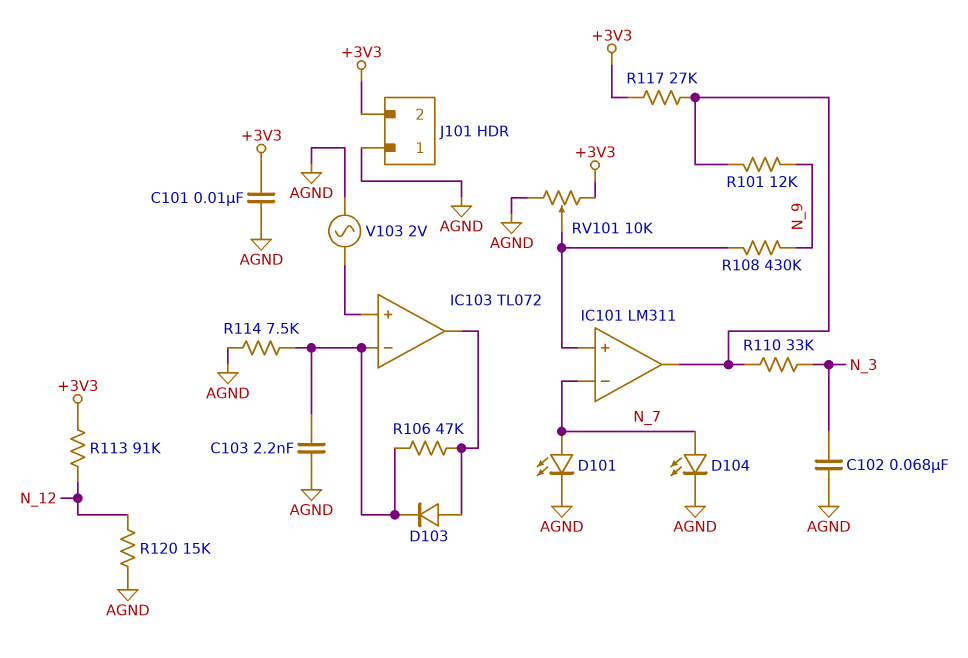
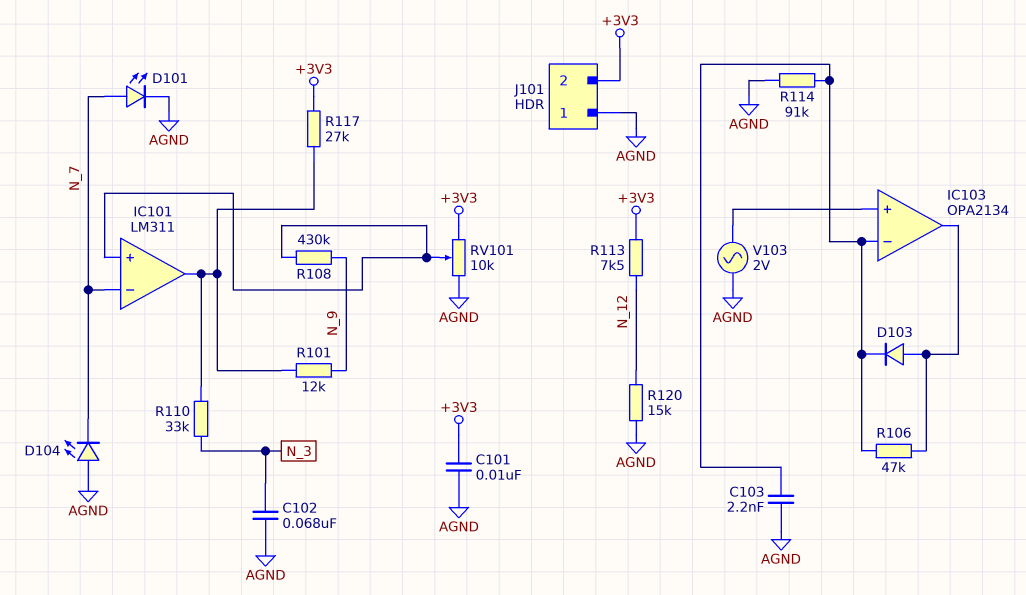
D104: LED (A N_7, K AGND) -> LED (A AGND, K N_7)
IC103: TL072 -> OPA2134
R113: 91k (+3V3, N_12) -> 7.5k (+3V3, N_12)
R114: 7.5k (AGND, IC103/in-) -> 91k (AGND, IC103/in-)

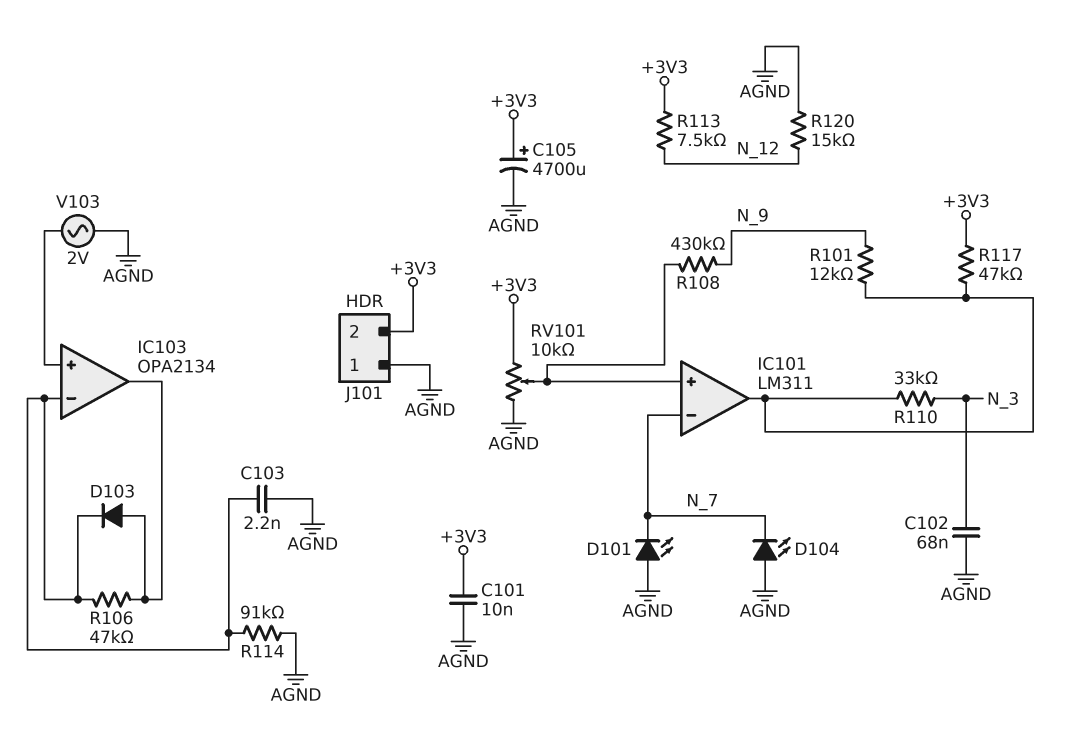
C105: none -> 4700uF (plus +3V3, minus AGND)
D101: LED (A N_7, K AGND) -> LED (A AGND, K N_7)
R117: 27k (+3V3, IC101/out) -> 47k (+3V3, IC101/out)

